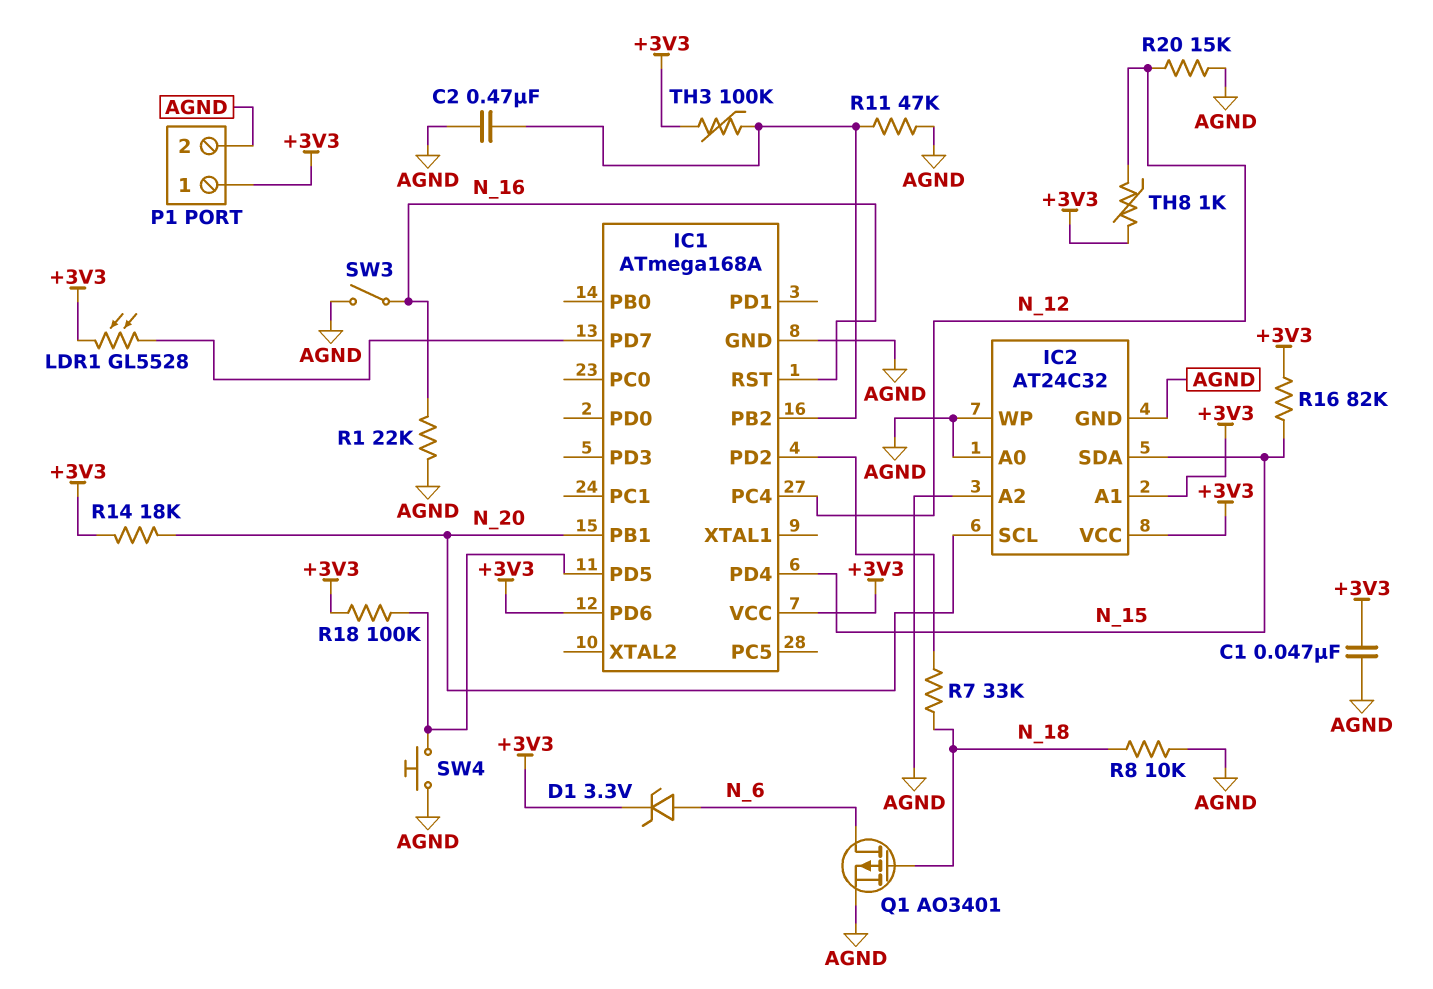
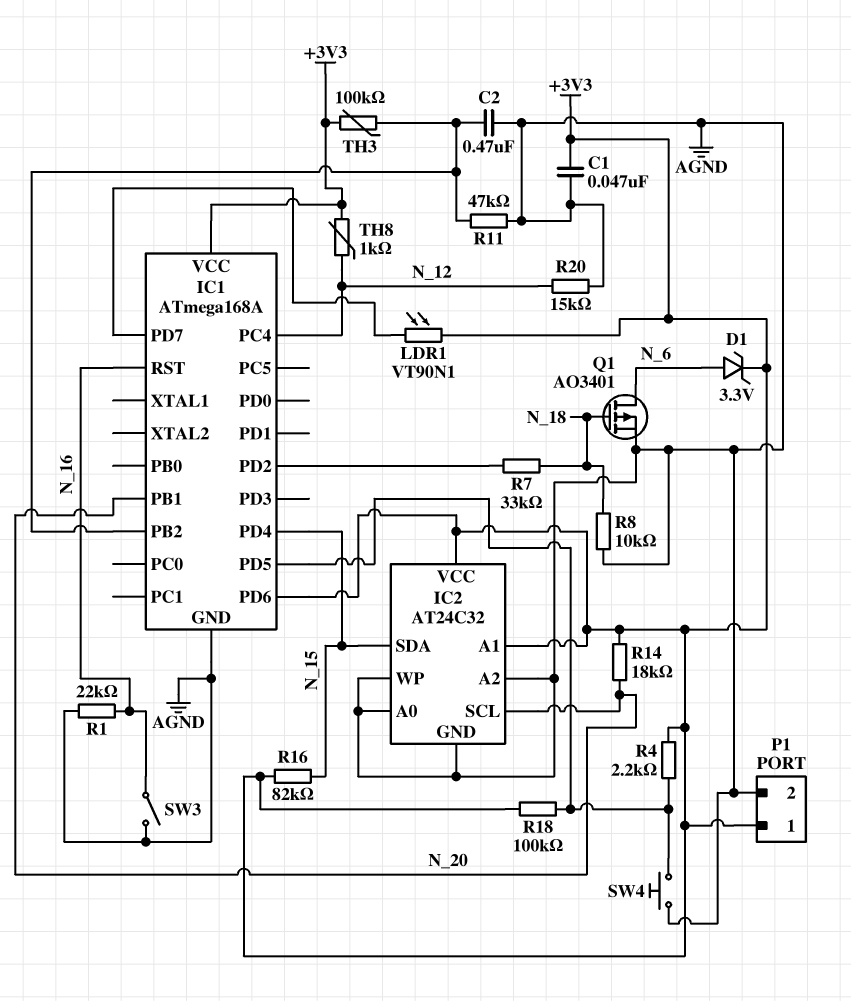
LDR1: GL5528 (+3V3, IC1/PD7) -> VT90N1 (+3V3, IC1/PD7)
R4: none -> 2.2k (+3V3, IC1/PD5)

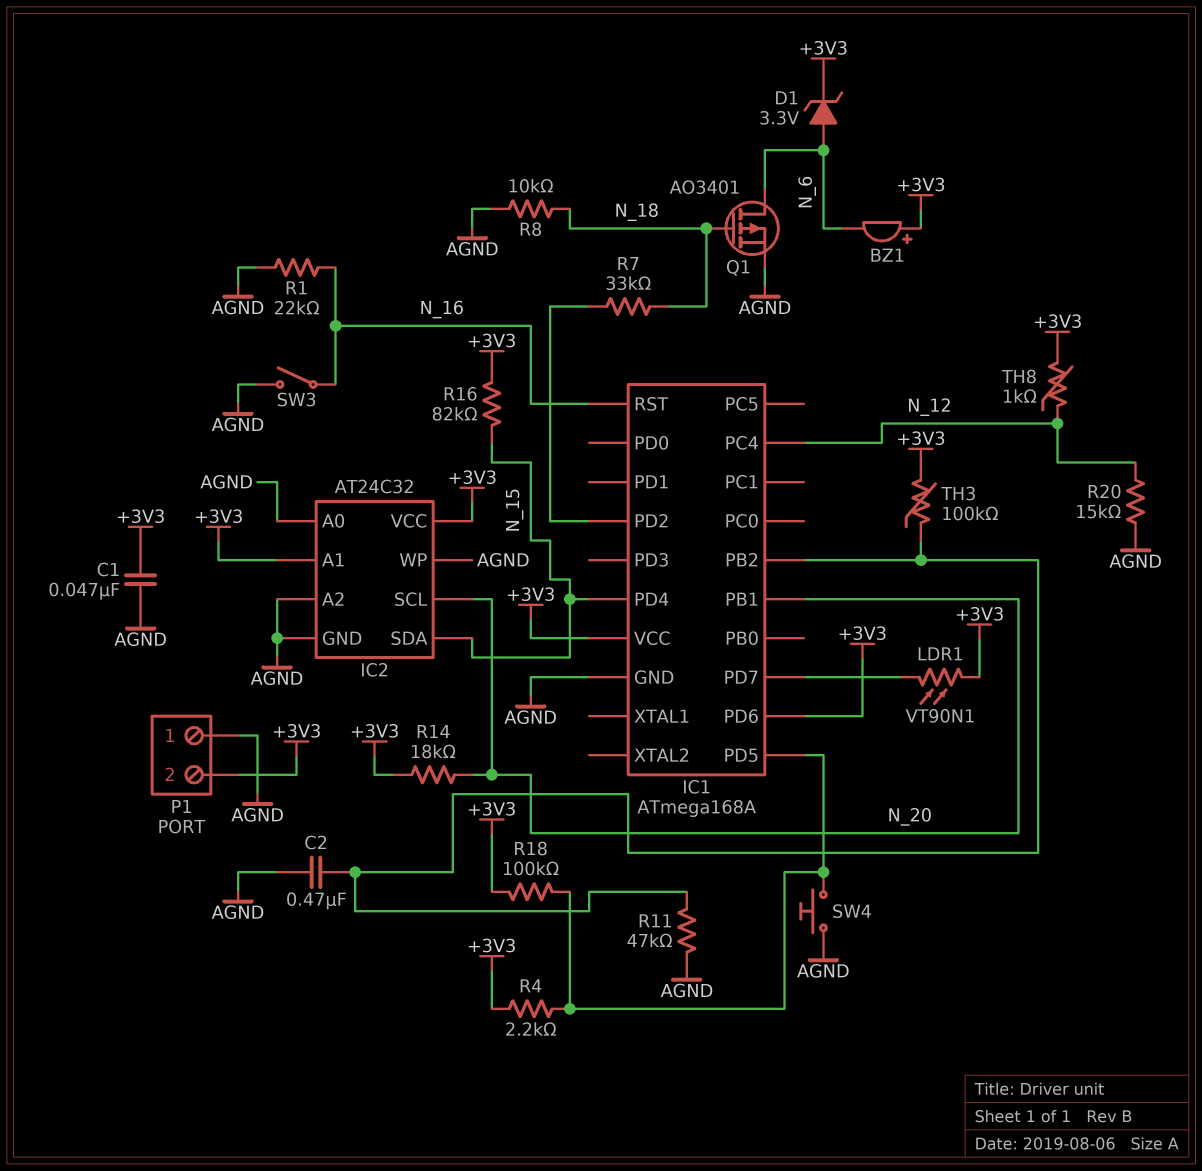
BZ1: none -> buzzer (plus +3V3, minus N_6)
P1 pin 1: +3V3 -> AGND
P1 pin 2: AGND -> +3V3

